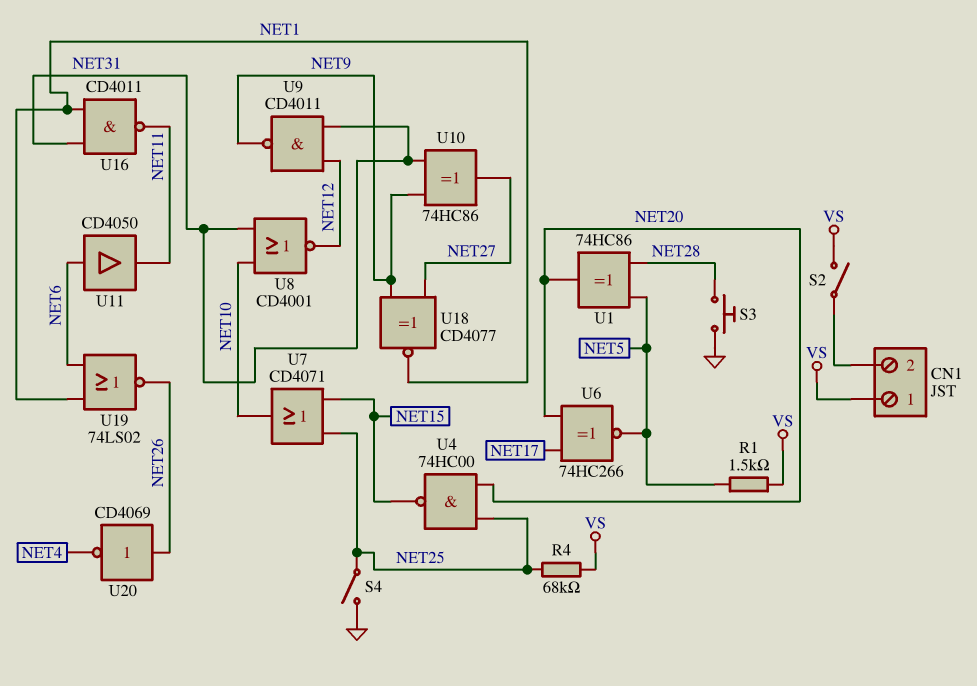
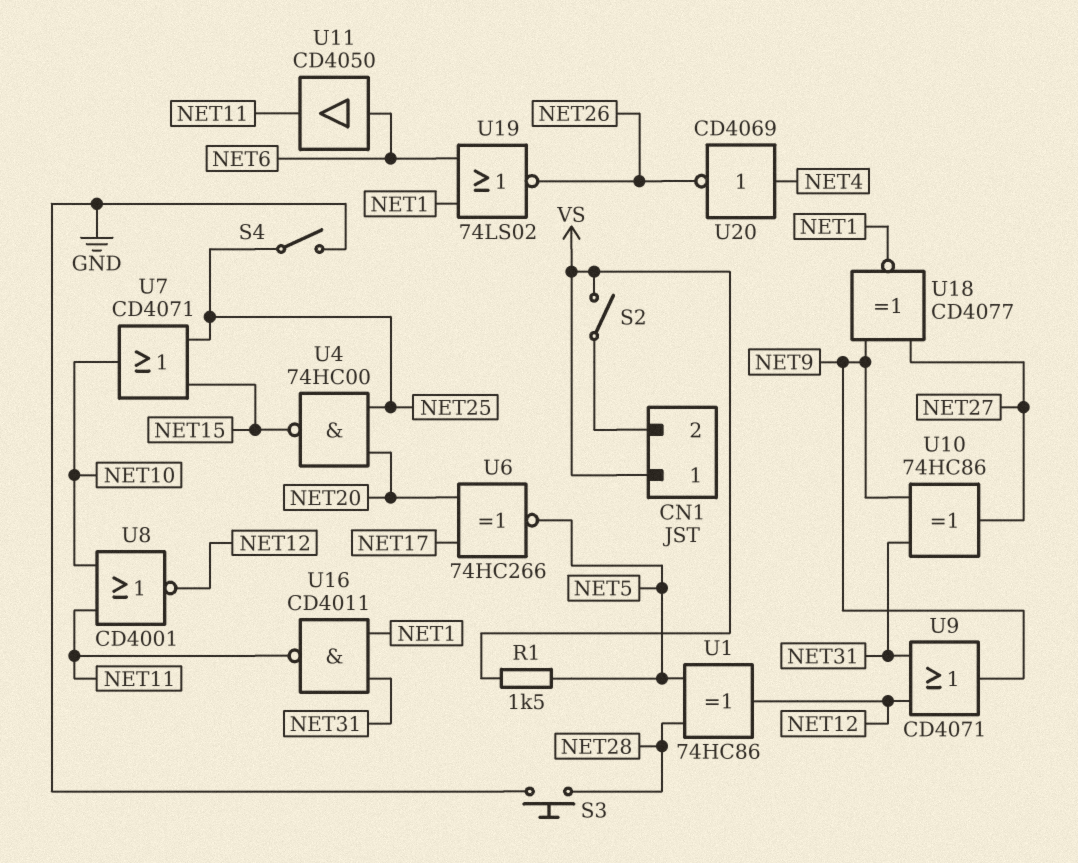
R4: 68k (NET25, VS) -> none
U1: XOR 74HC86 (in NET5, in NET28, out NET20) -> XOR 74HC86 (in NET5, in NET28, out NET12)
U8: NOR CD4001 (in NET10, in NET31, out NET12) -> NOR CD4001 (in NET10, in NET11, out NET12)
U9: NAND CD4011 (in NET12, in NET31, out NET9) -> OR CD4071 (in NET12, in NET31, out NET9)
U20: NOT CD4069 (in NET26, out NET4) -> NOT CD4069 (in NET4, out NET26)

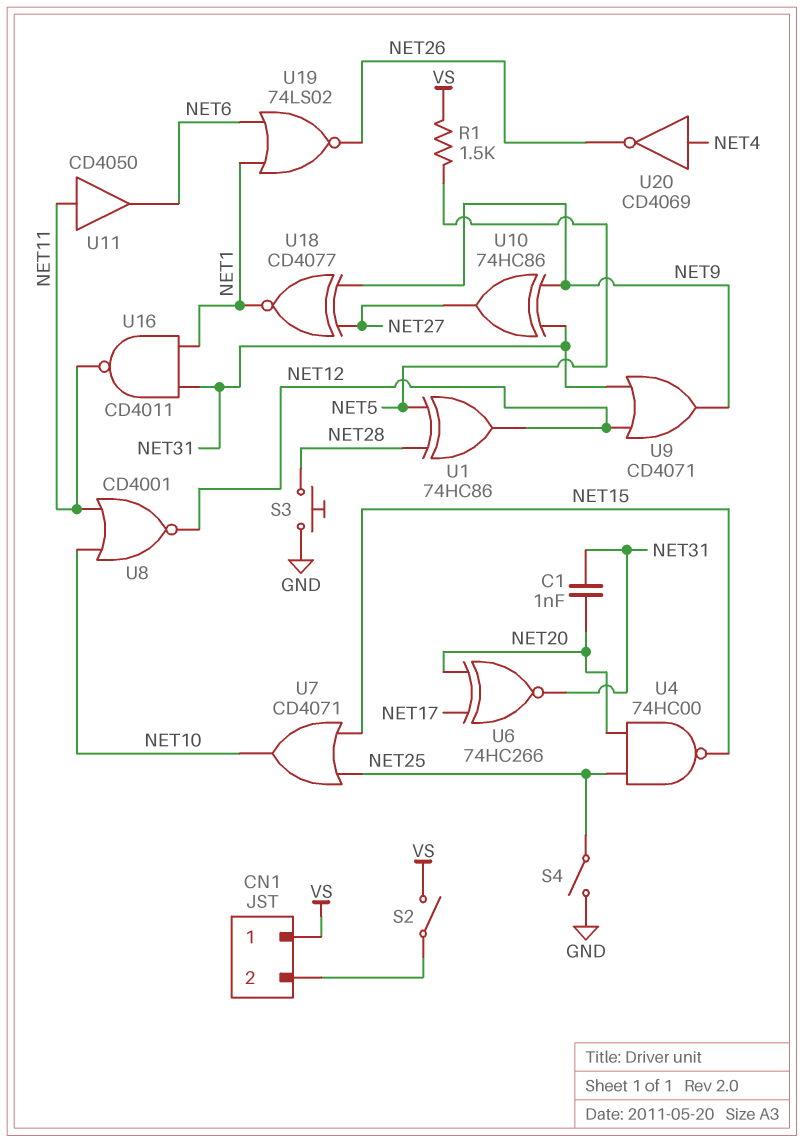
C1: none -> 1nF (NET20, NET31)
U6: XNOR 74HC266 (in NET17, in NET20, out NET5) -> XNOR 74HC266 (in NET17, in NET20, out NET31)
U11: buffer CD4050 (in NET6, out NET11) -> buffer CD4050 (in NET11, out NET6)

